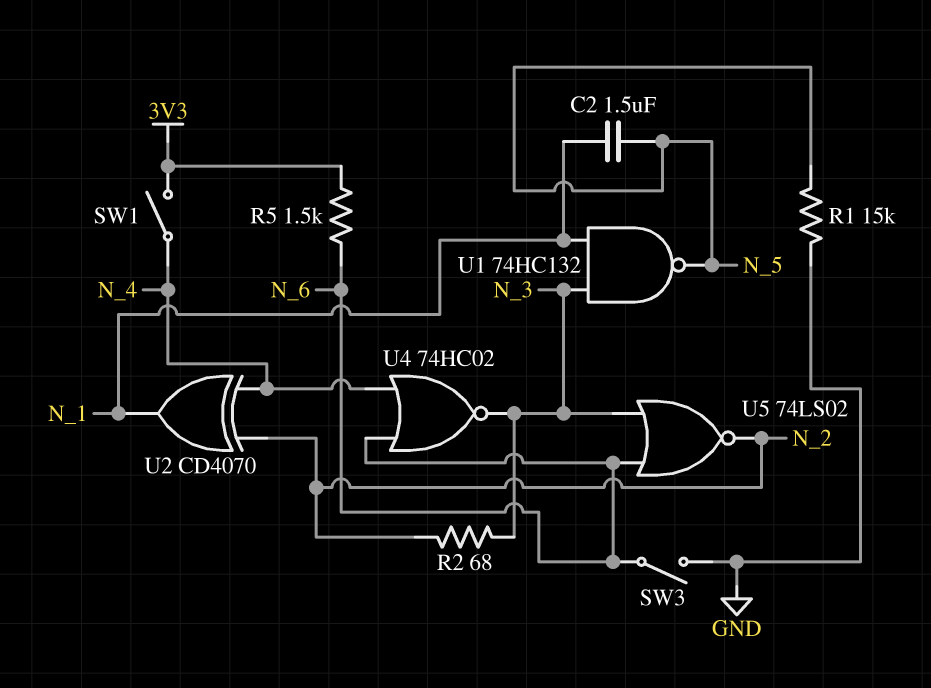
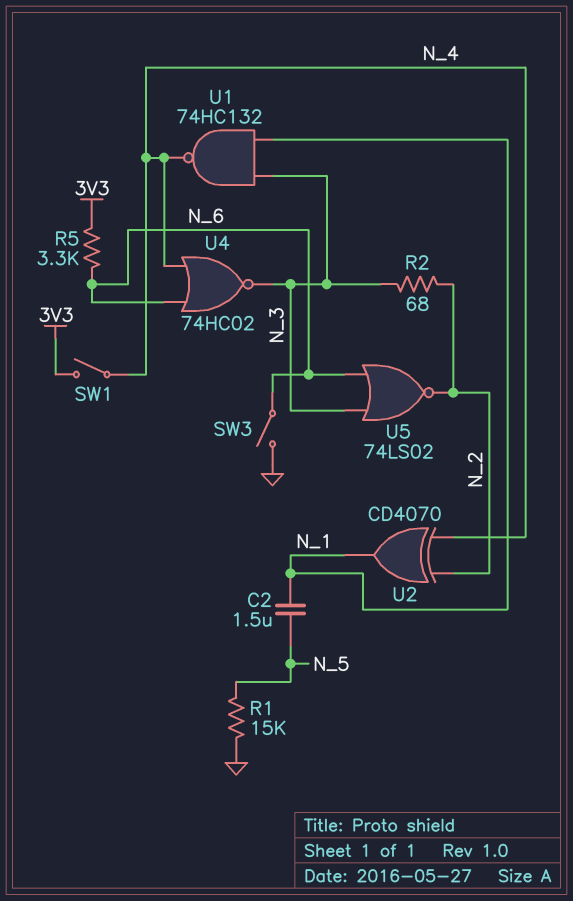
R5: 1.5k (3V3, N_6) -> 3.3k (3V3, N_6)
U1: NAND 74HC132 (in N_1, in N_3, out N_5) -> NAND 74HC132 (in N_1, in N_3, out N_4)

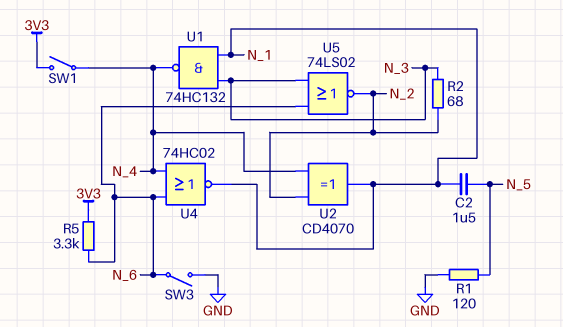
R1: 15k (GND, N_5) -> 120 (GND, N_5)
U4: NOR 74HC02 (in N_4, in N_6, out N_3) -> NOR 74HC02 (in N_4, in N_6, out N_1)

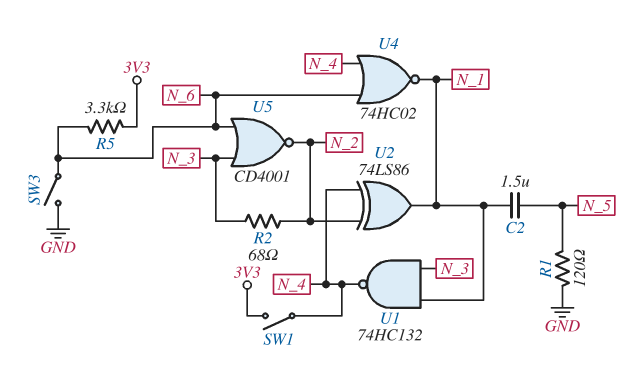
U2: XOR CD4070 (in N_2, in N_4, out N_1) -> XOR 74LS86 (in N_2, in N_4, out N_1)
U5: NOR 74LS02 (in N_3, in N_6, out N_2) -> NOR CD4001 (in N_3, in N_6, out N_2)

